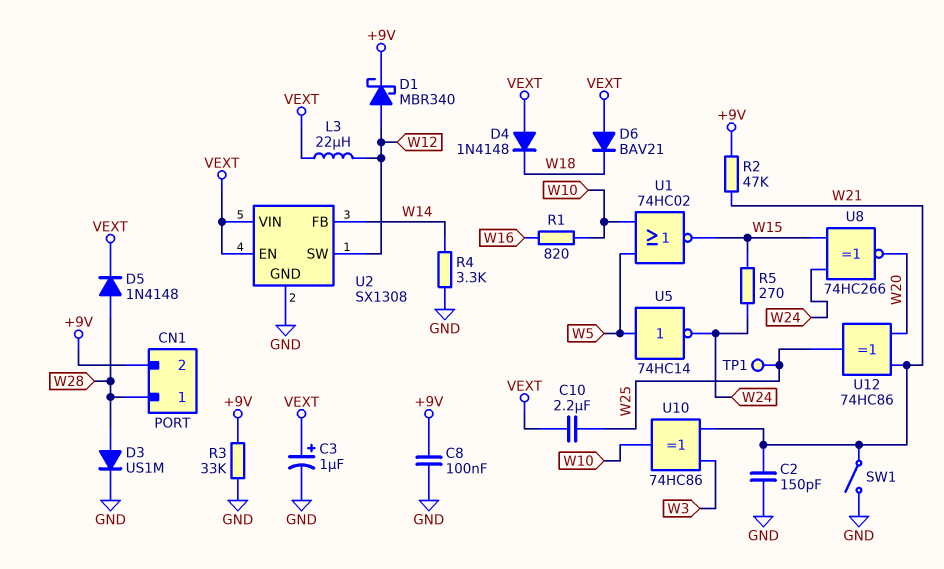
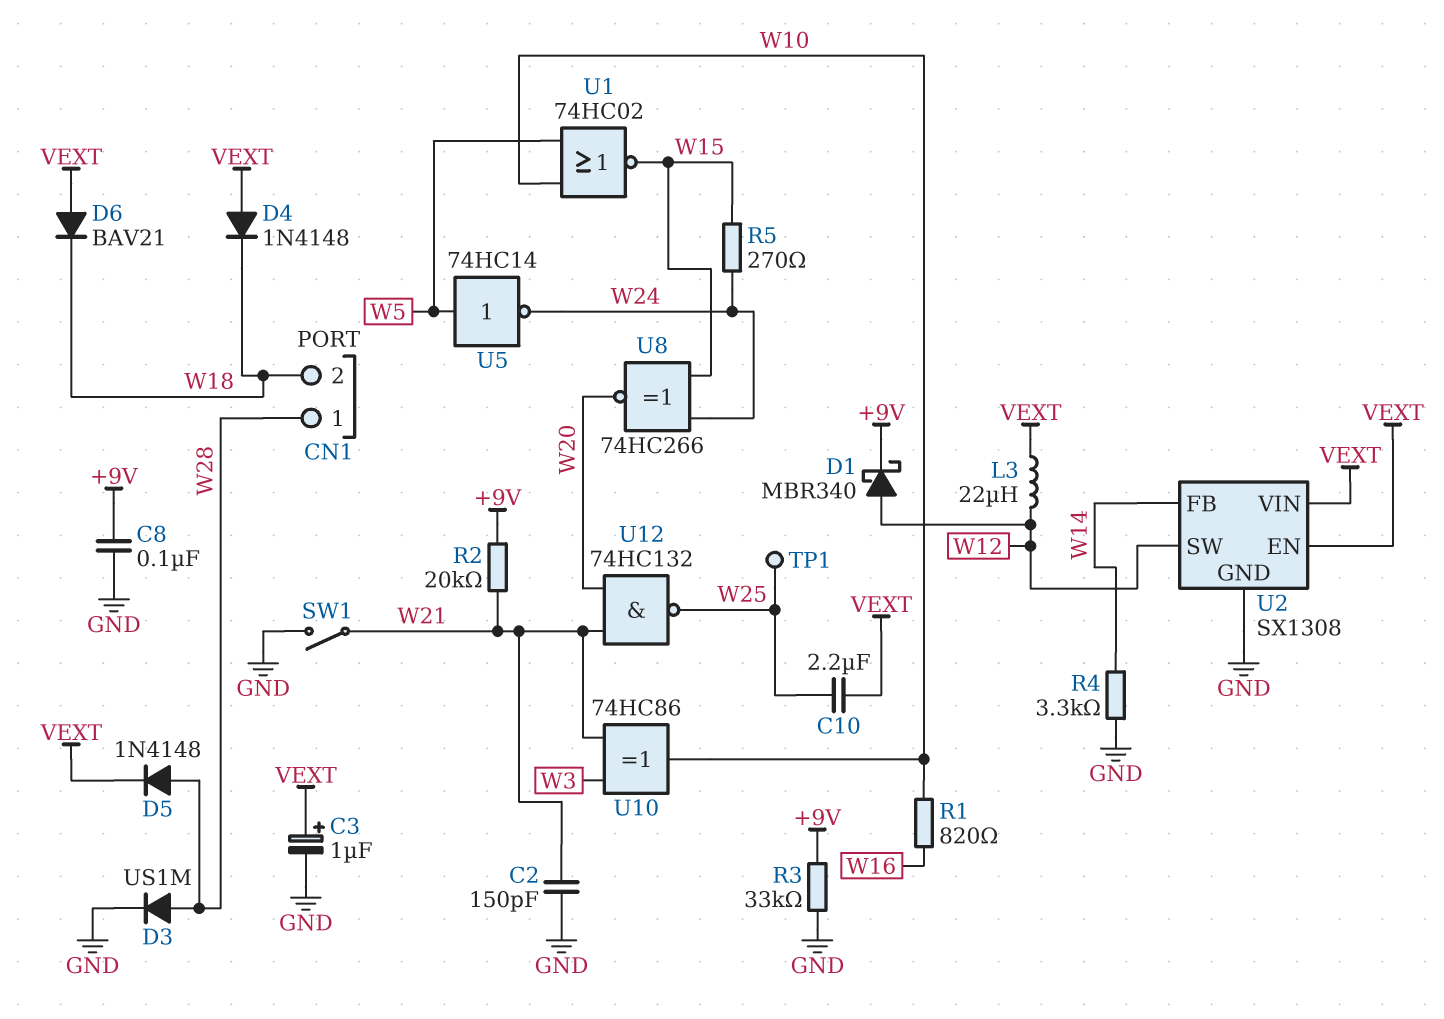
CN1 pin 2: +9V -> W18
R2: 47k (+9V, W21) -> 20k (+9V, W21)
U12: XOR 74HC86 (in W20, in W21, out W25) -> NAND 74HC132 (in W20, in W21, out W25)

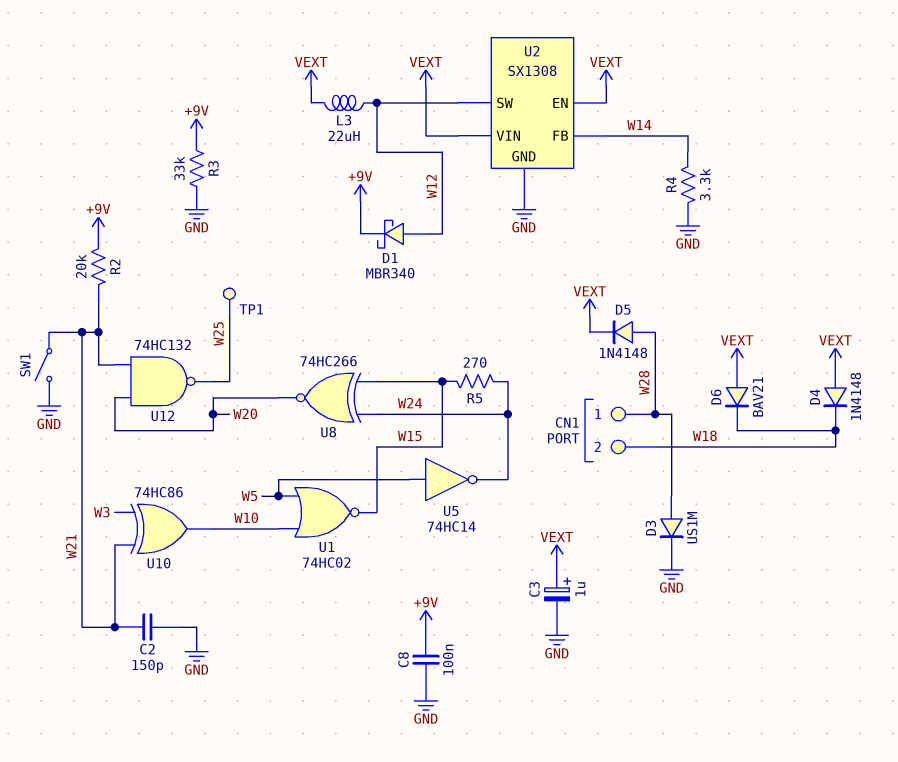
C10: 2.2uF (VEXT, W25) -> none
R1: 820 (W10, W16) -> none

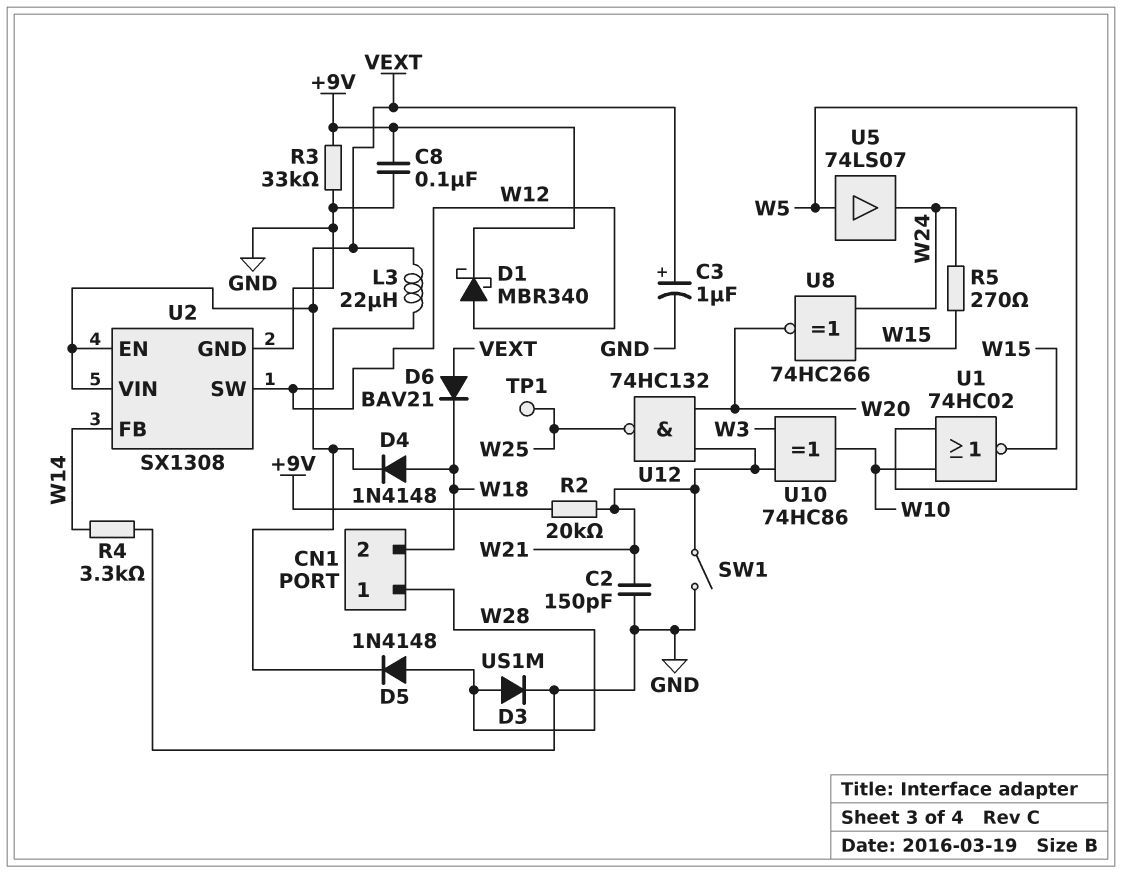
D4: diode 1N4148 (A VEXT, K W18) -> diode 1N4148 (A W18, K VEXT)
U5: NOT 74HC14 (in W5, out W24) -> buffer 74LS07 (in W5, out W24)

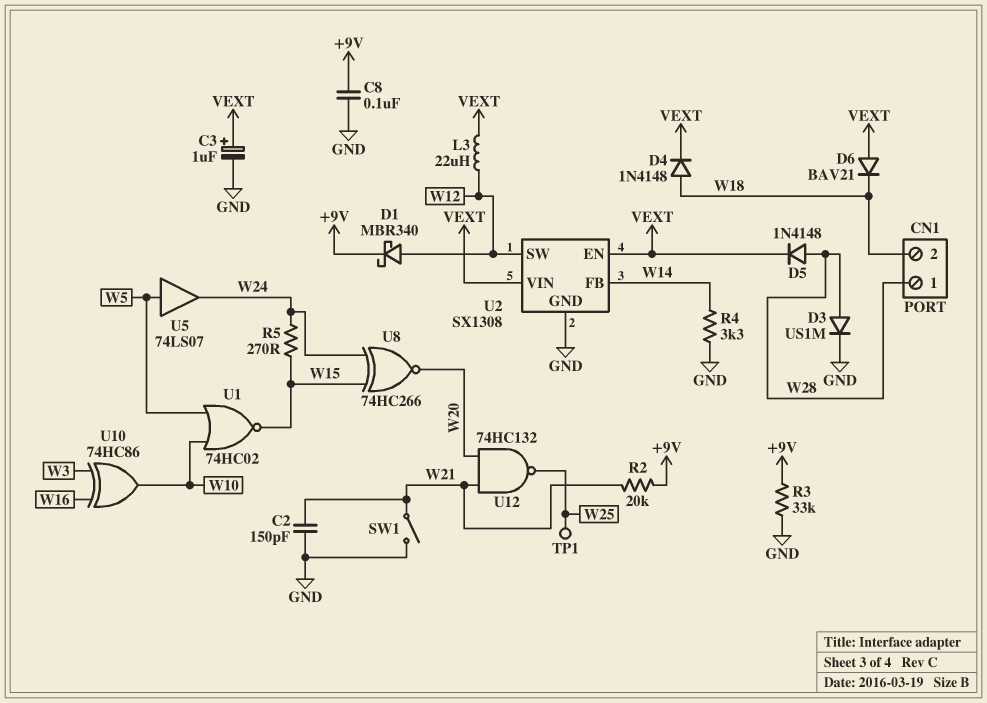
U10: XOR 74HC86 (in W3, in W21, out W10) -> XOR 74HC86 (in W3, in W16, out W10)

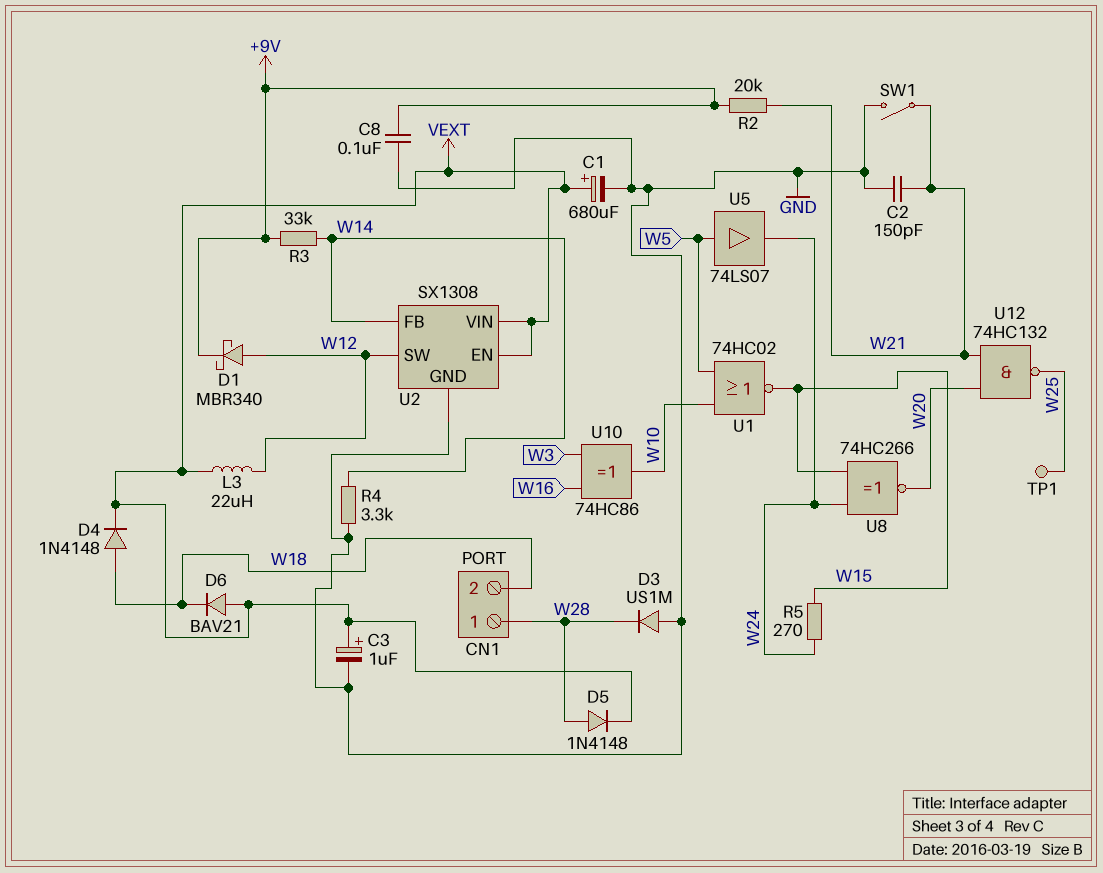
C1: none -> 680uF (plus VEXT, minus GND)
D3: diode US1M (A W28, K GND) -> diode US1M (A GND, K W28)
R3: 33k (+9V, GND) -> 33k (+9V, W14)

